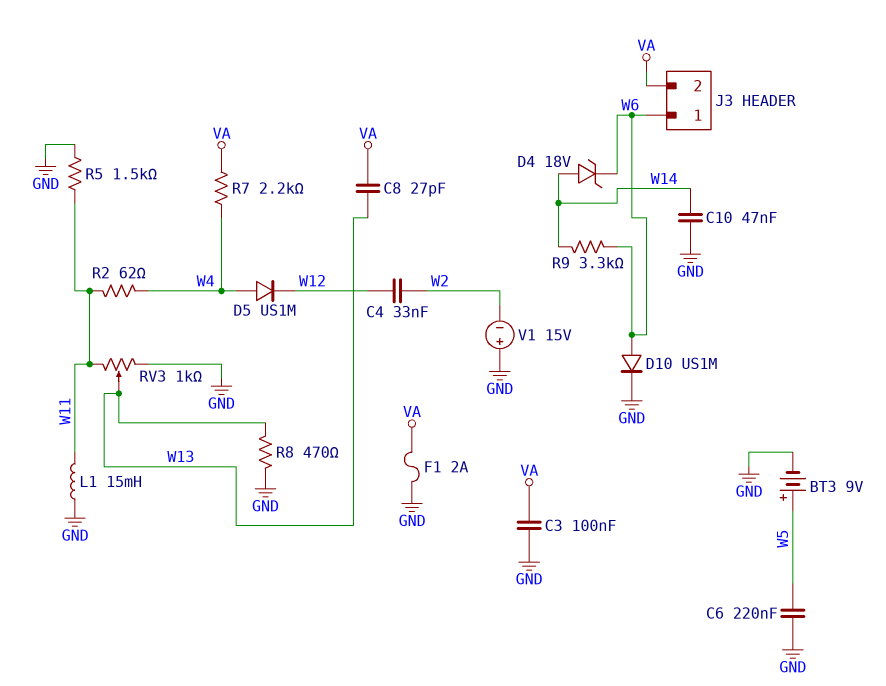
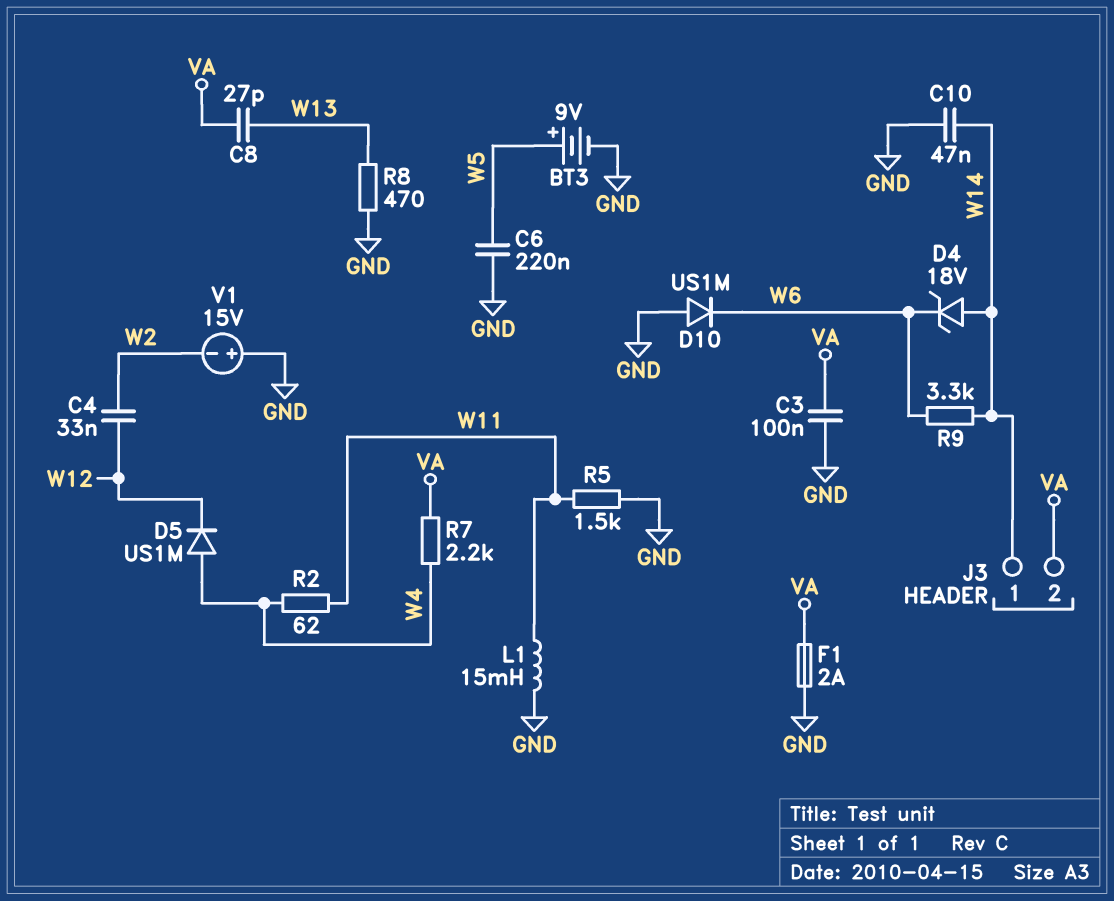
D10: diode US1M (A W6, K GND) -> diode US1M (A GND, K W6)
J3 pin 1: W6 -> W14
RV3: 1k (GND, W11, wiper W13) -> none

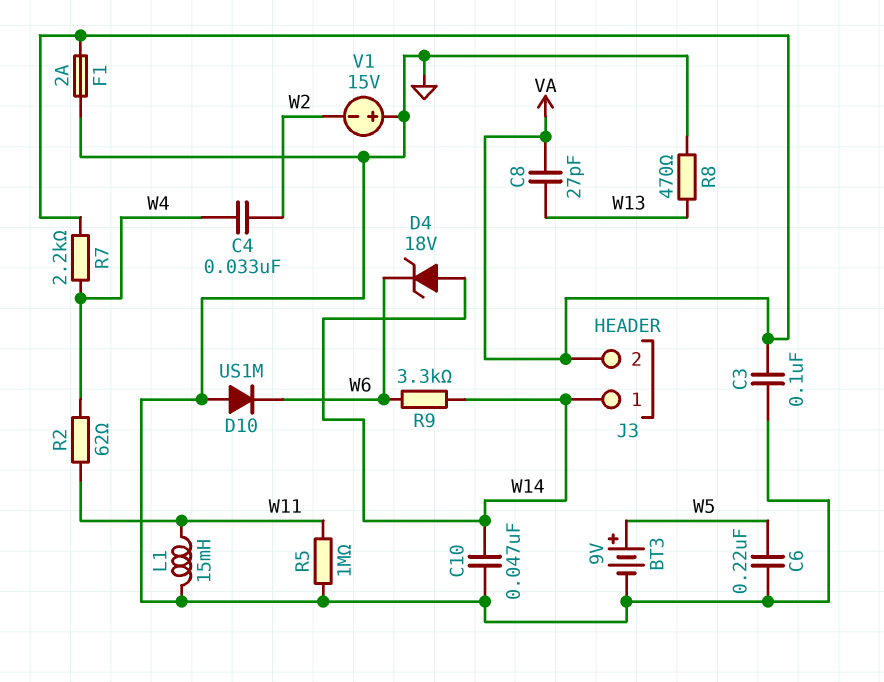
C4: 33nF (W2, W12) -> 33nF (W2, W4)
D5: diode US1M (A W4, K W12) -> none
R5: 1.5k (GND, W11) -> 1M (GND, W11)

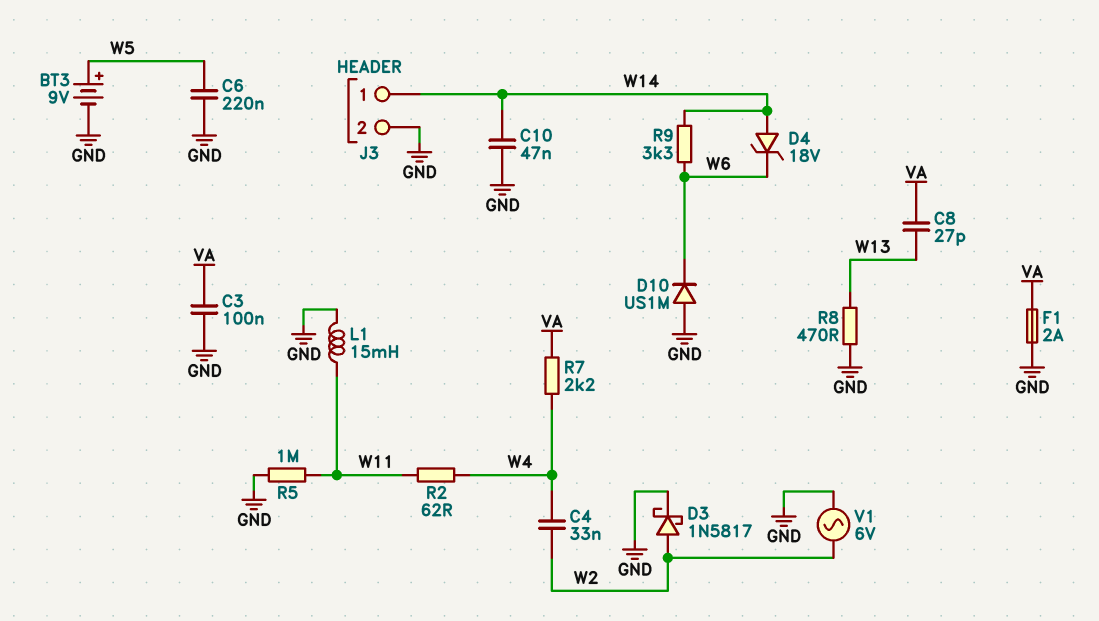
D3: none -> schottky 1N5817 (A W2, K GND)
J3 pin 2: VA -> GND
V1: 15V (plus GND, minus W2) -> AC 6V (GND, W2)

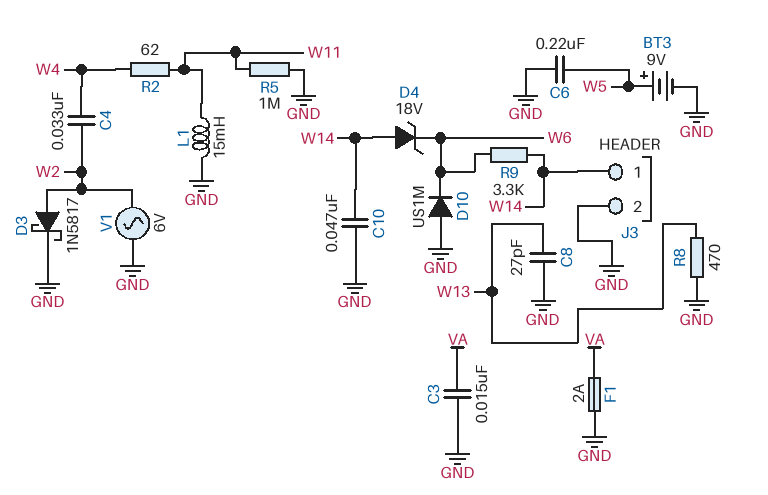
C3: 100nF (GND, VA) -> 15nF (GND, VA)
C8: 27pF (VA, W13) -> 27pF (GND, W13)
R7: 2.2k (VA, W4) -> none

